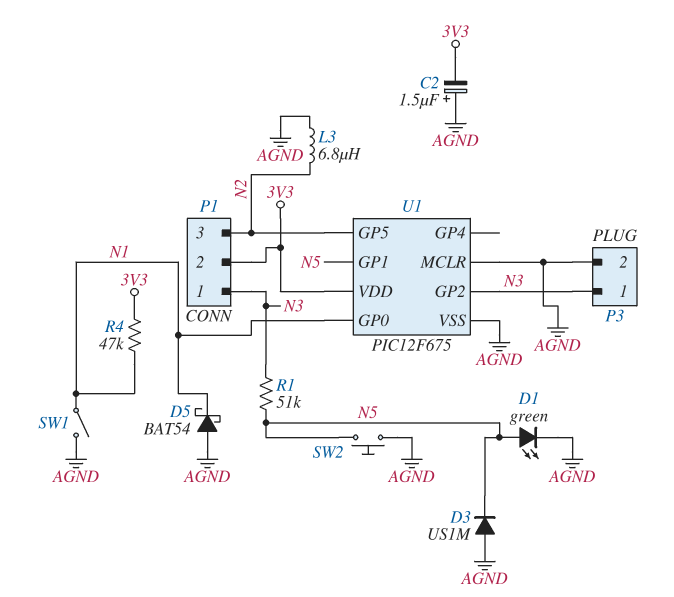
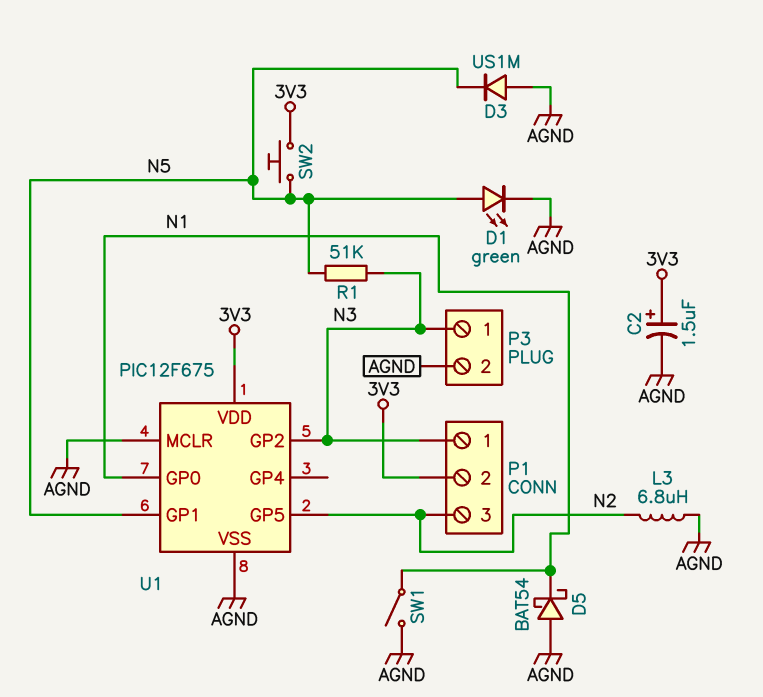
C2: 1.5uF (plus AGND, minus 3V3) -> 1.5uF (plus 3V3, minus AGND)
R4: 47k (3V3, N1) -> none
SW2: button (AGND, N5) -> button (3V3, N5)

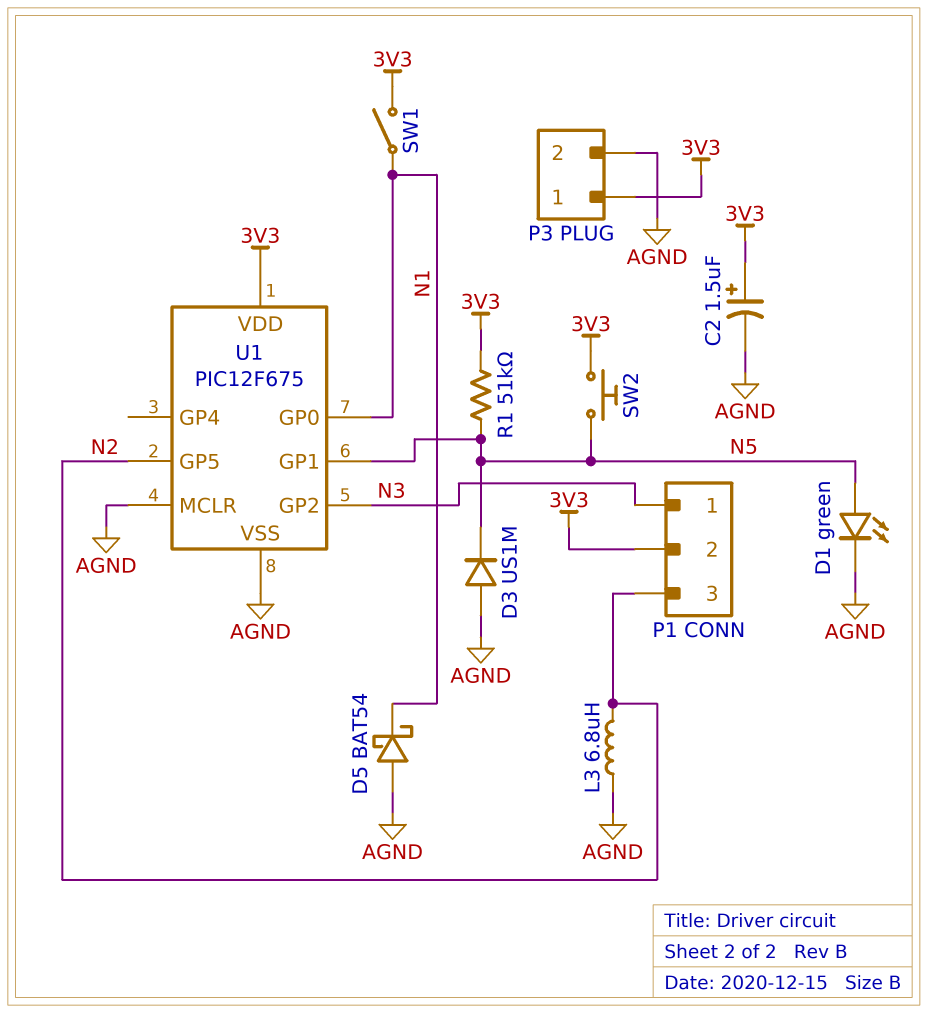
P3 pin 1: N3 -> 3V3
R1: 51k (N3, N5) -> 51k (3V3, N5)
SW1: switch (AGND, N1) -> switch (3V3, N1)

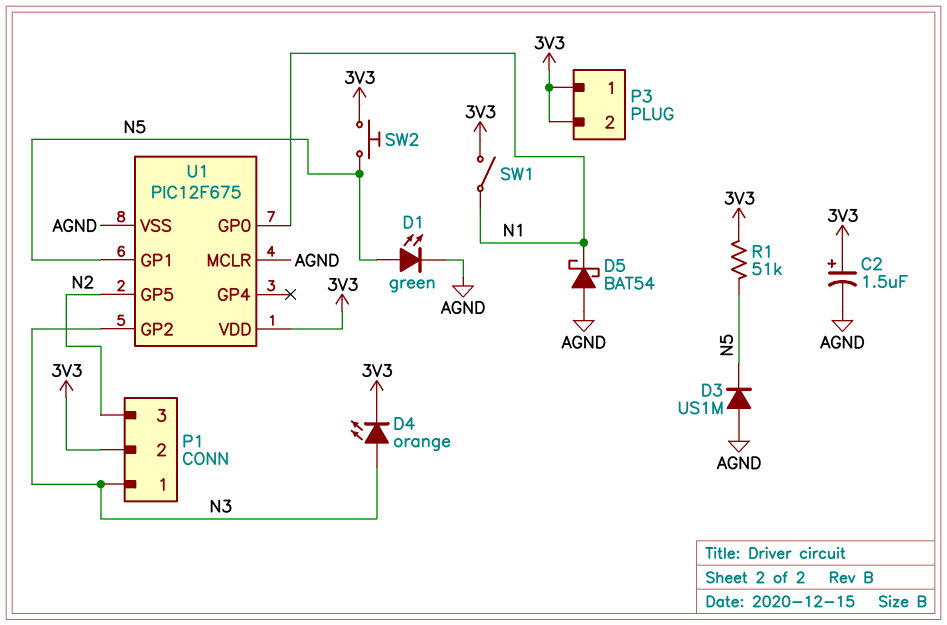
D4: none -> LED orange (A N3, K 3V3)
L3: 6.8uH (AGND, N2) -> none
P3 pin 2: AGND -> 3V3

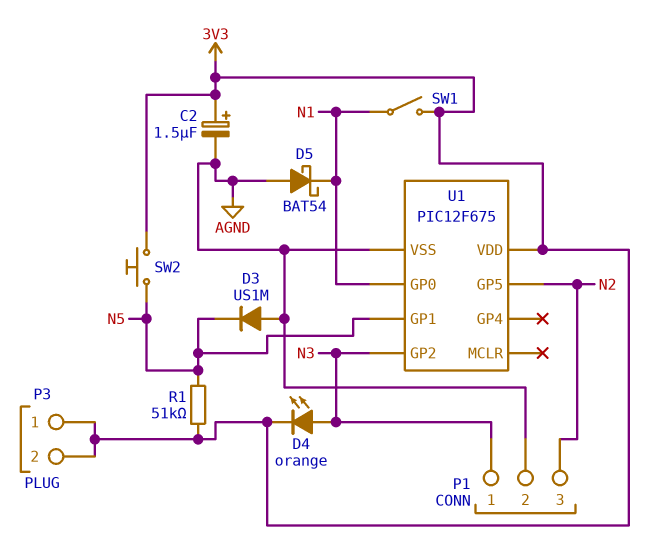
D1: LED green (A N5, K AGND) -> none
P1 pin 2: 3V3 -> AGND
U1 pin MCLR: AGND -> none

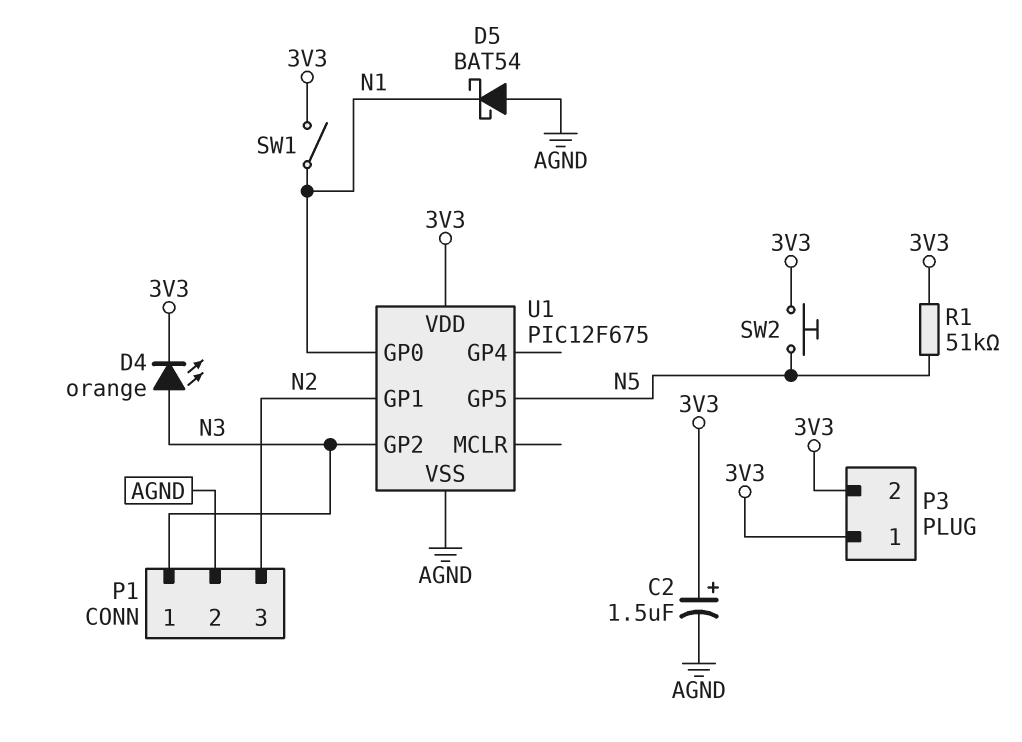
D3: diode US1M (A AGND, K N5) -> none
U1 pin GP1: N5 -> N2
U1 pin GP5: N2 -> N5

